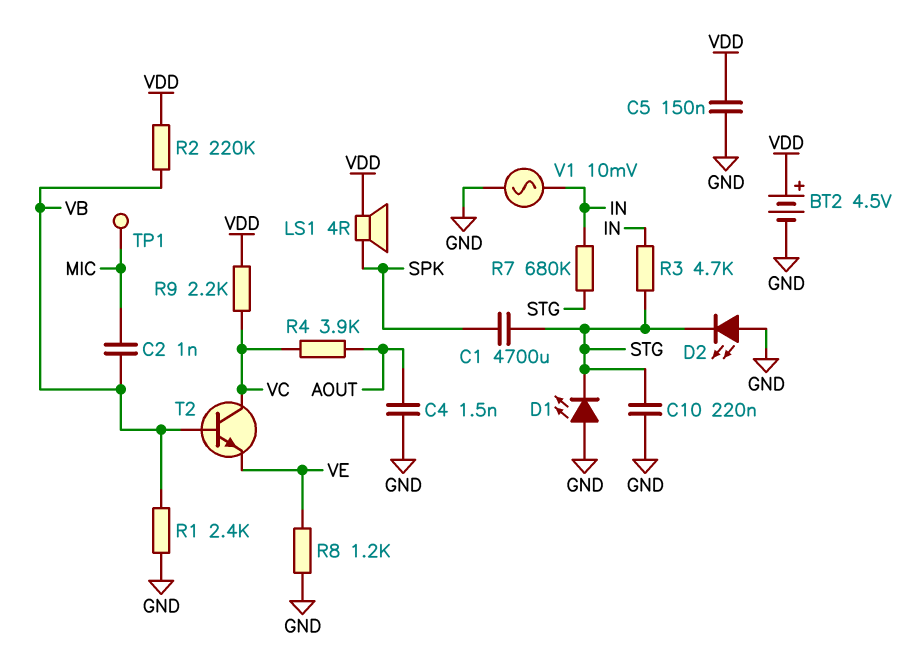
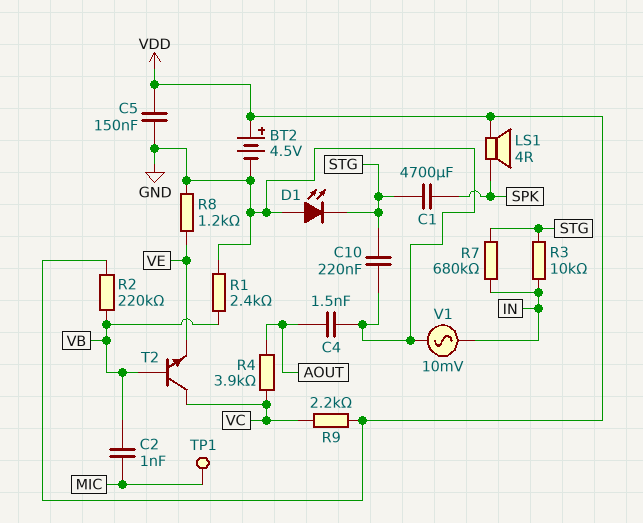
D2: LED (A GND, K STG) -> none
R3: 4.7k (IN, STG) -> 10k (IN, STG)

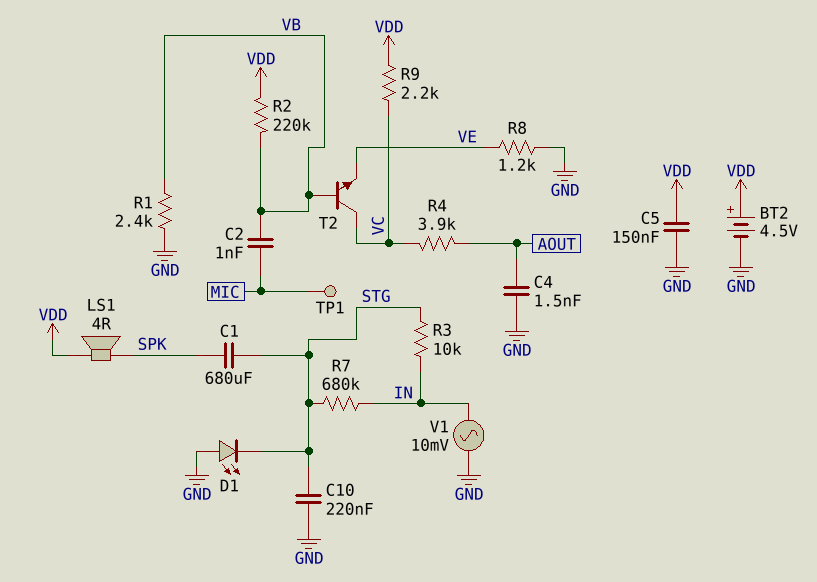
C1: 4700uF (SPK, STG) -> 680uF (SPK, STG)

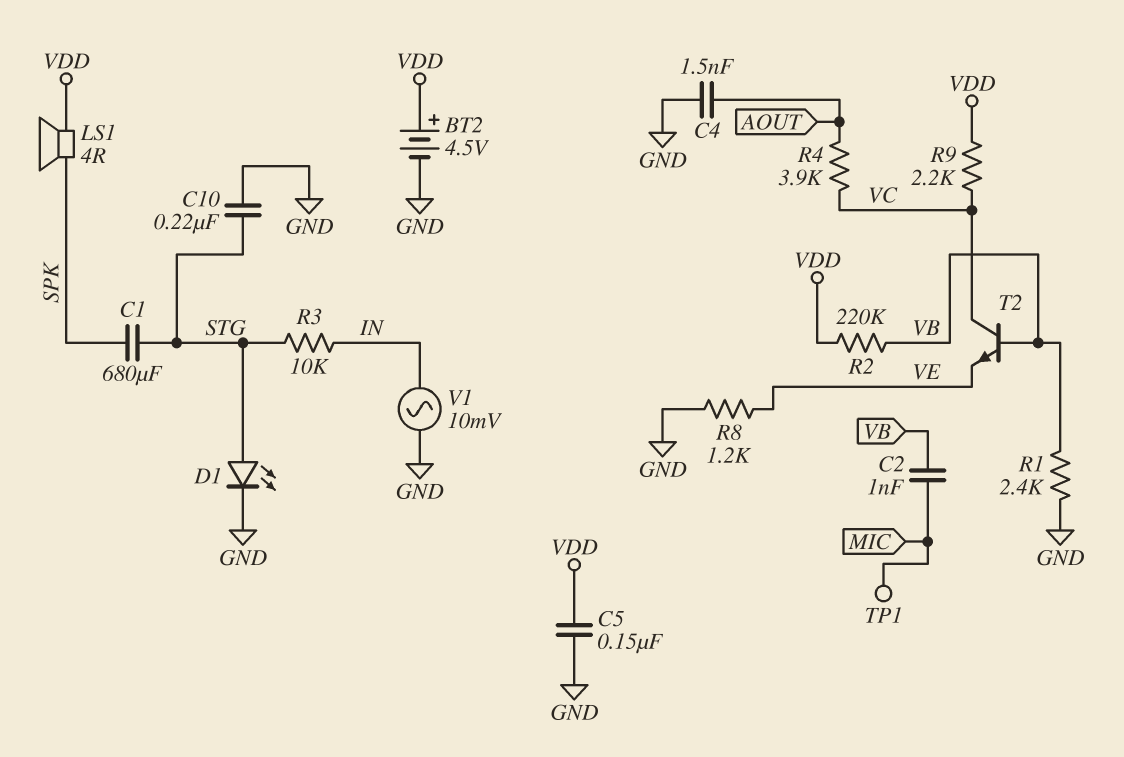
D1: LED (A GND, K STG) -> LED (A STG, K GND)
R7: 680k (IN, STG) -> none

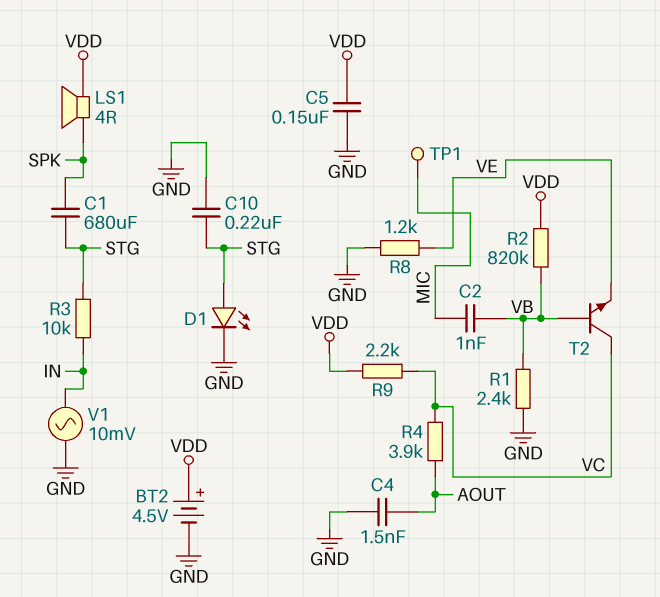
R2: 220k (VB, VDD) -> 820k (VB, VDD)

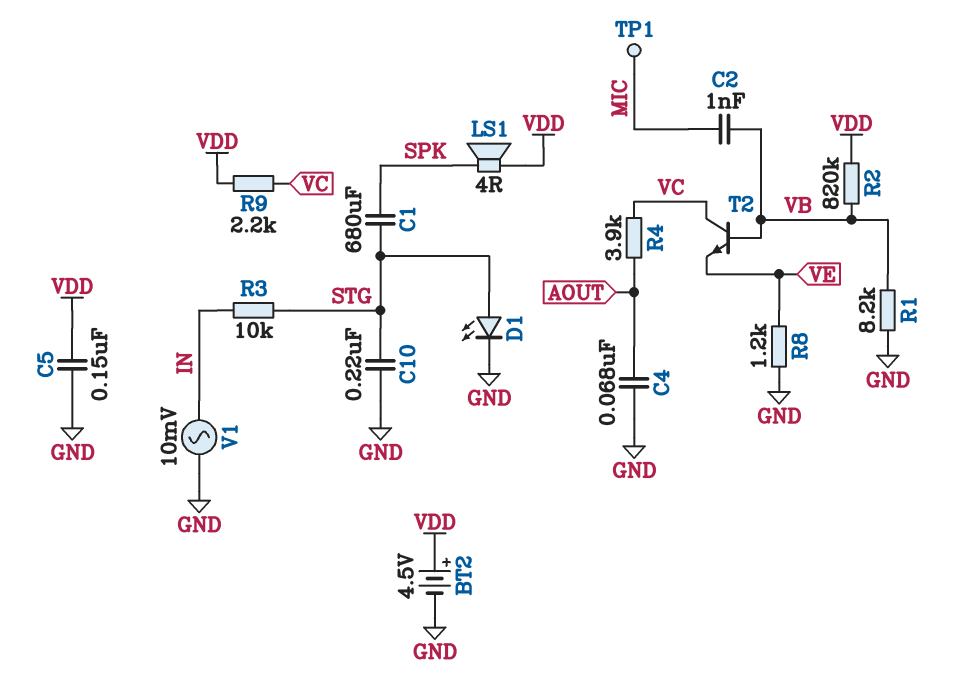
C4: 1.5nF (AOUT, GND) -> 68nF (AOUT, GND)
R1: 2.4k (GND, VB) -> 8.2k (GND, VB)

